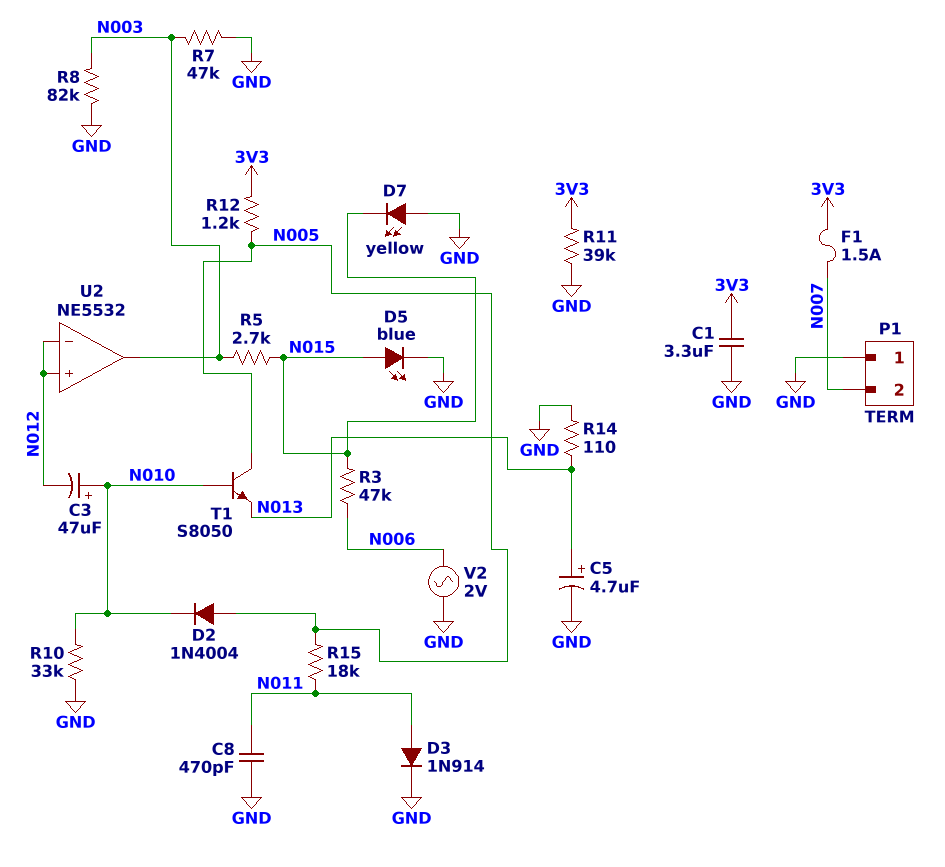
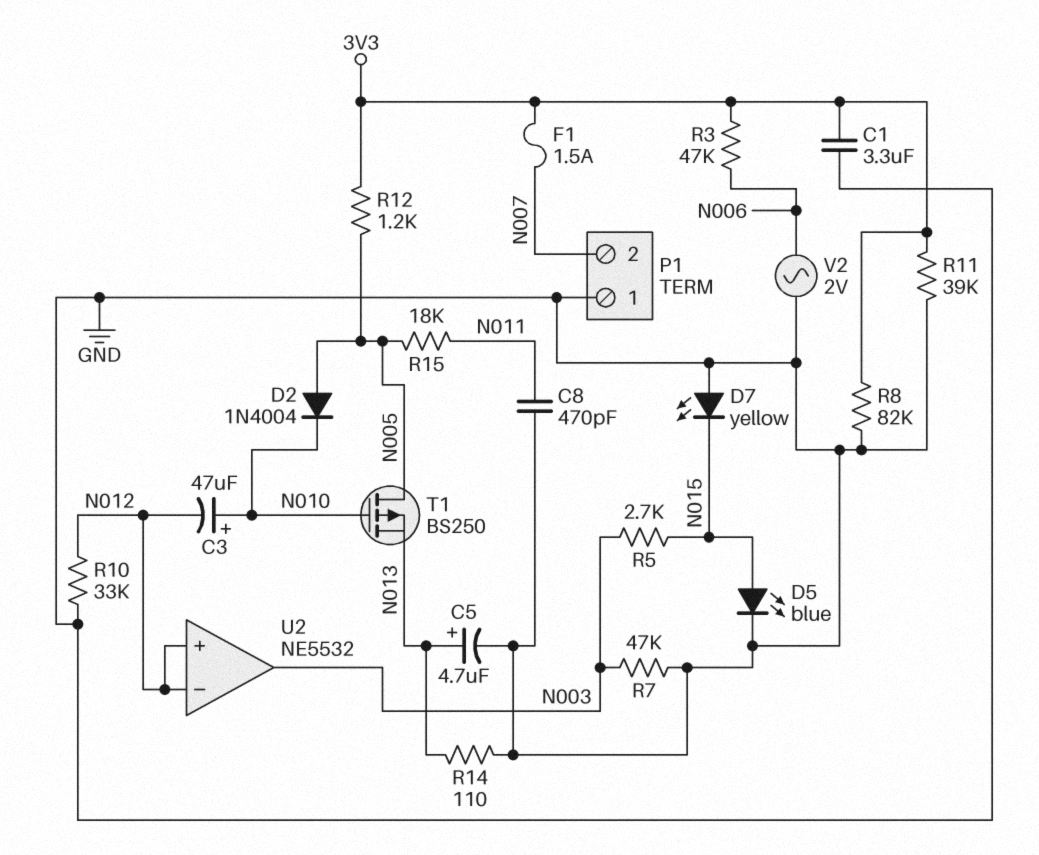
D3: diode 1N914 (A N011, K GND) -> none
R3: 47k (N006, N015) -> 47k (3V3, N006)
R8: 82k (GND, N003) -> 82k (3V3, GND)
R10: 33k (GND, N010) -> 33k (GND, N012)
T1: NPN S8050 (B N010, C N005, E N013) -> PMOS BS250 (G N010, D N005, S N013)

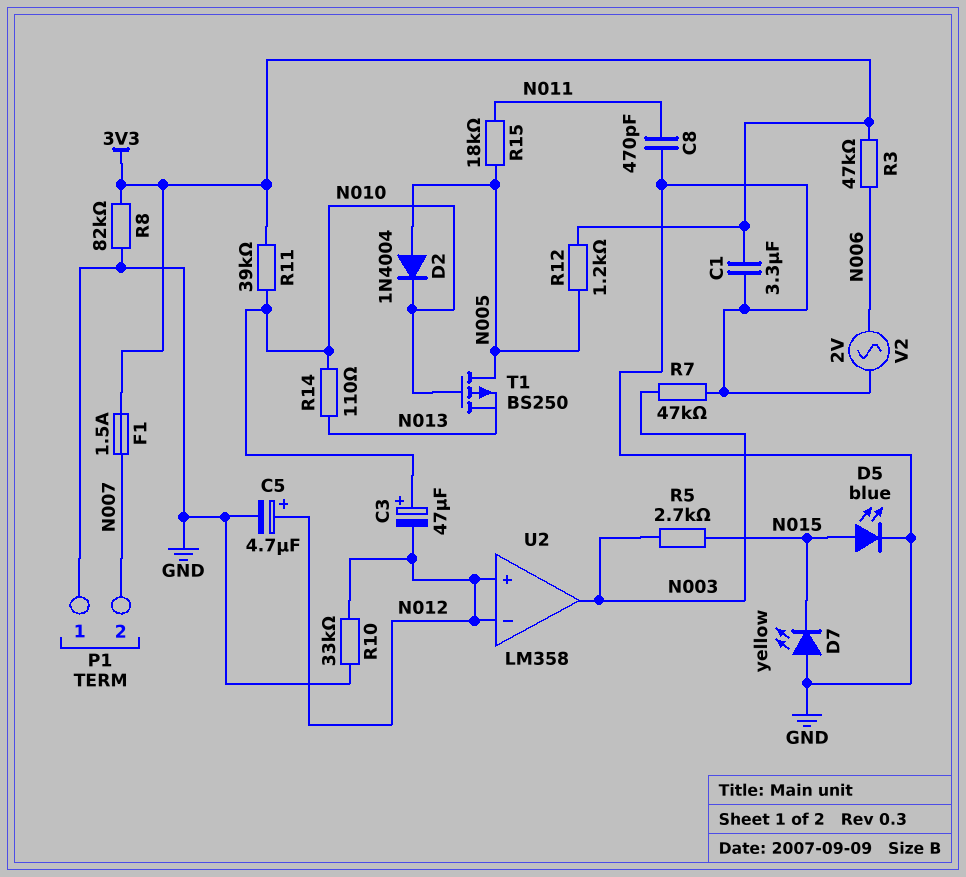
C5: 4.7uF (plus N013, minus GND) -> 4.7uF (plus N012, minus GND)
R11: 39k (3V3, GND) -> 39k (3V3, N010)
R14: 110 (GND, N013) -> 110 (N010, N013)
U2: NE5532 -> LM358

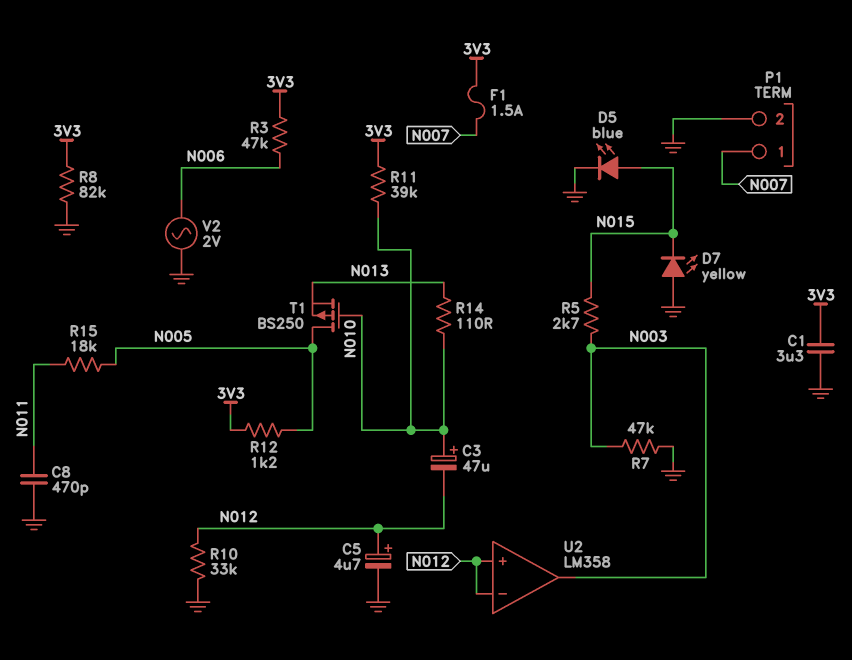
D2: diode 1N4004 (A N005, K N010) -> none
P1 pin 1: GND -> N007
P1 pin 2: N007 -> GND

